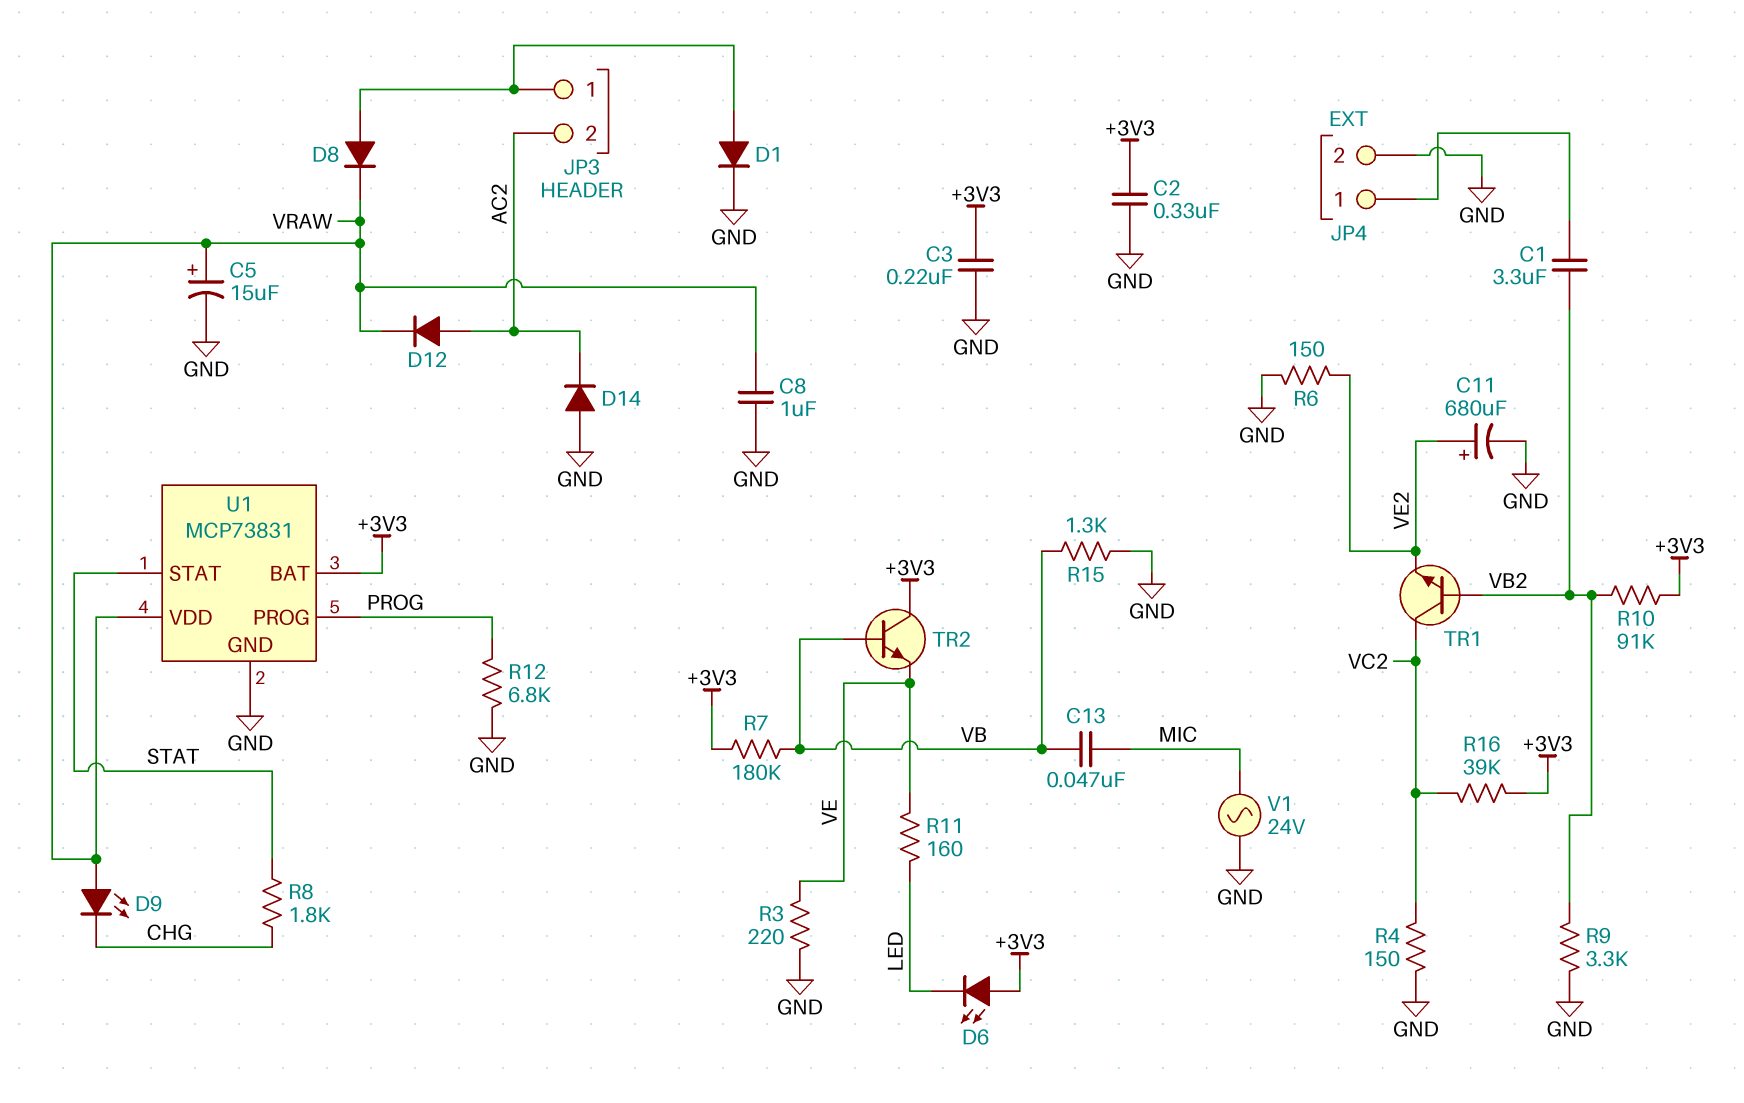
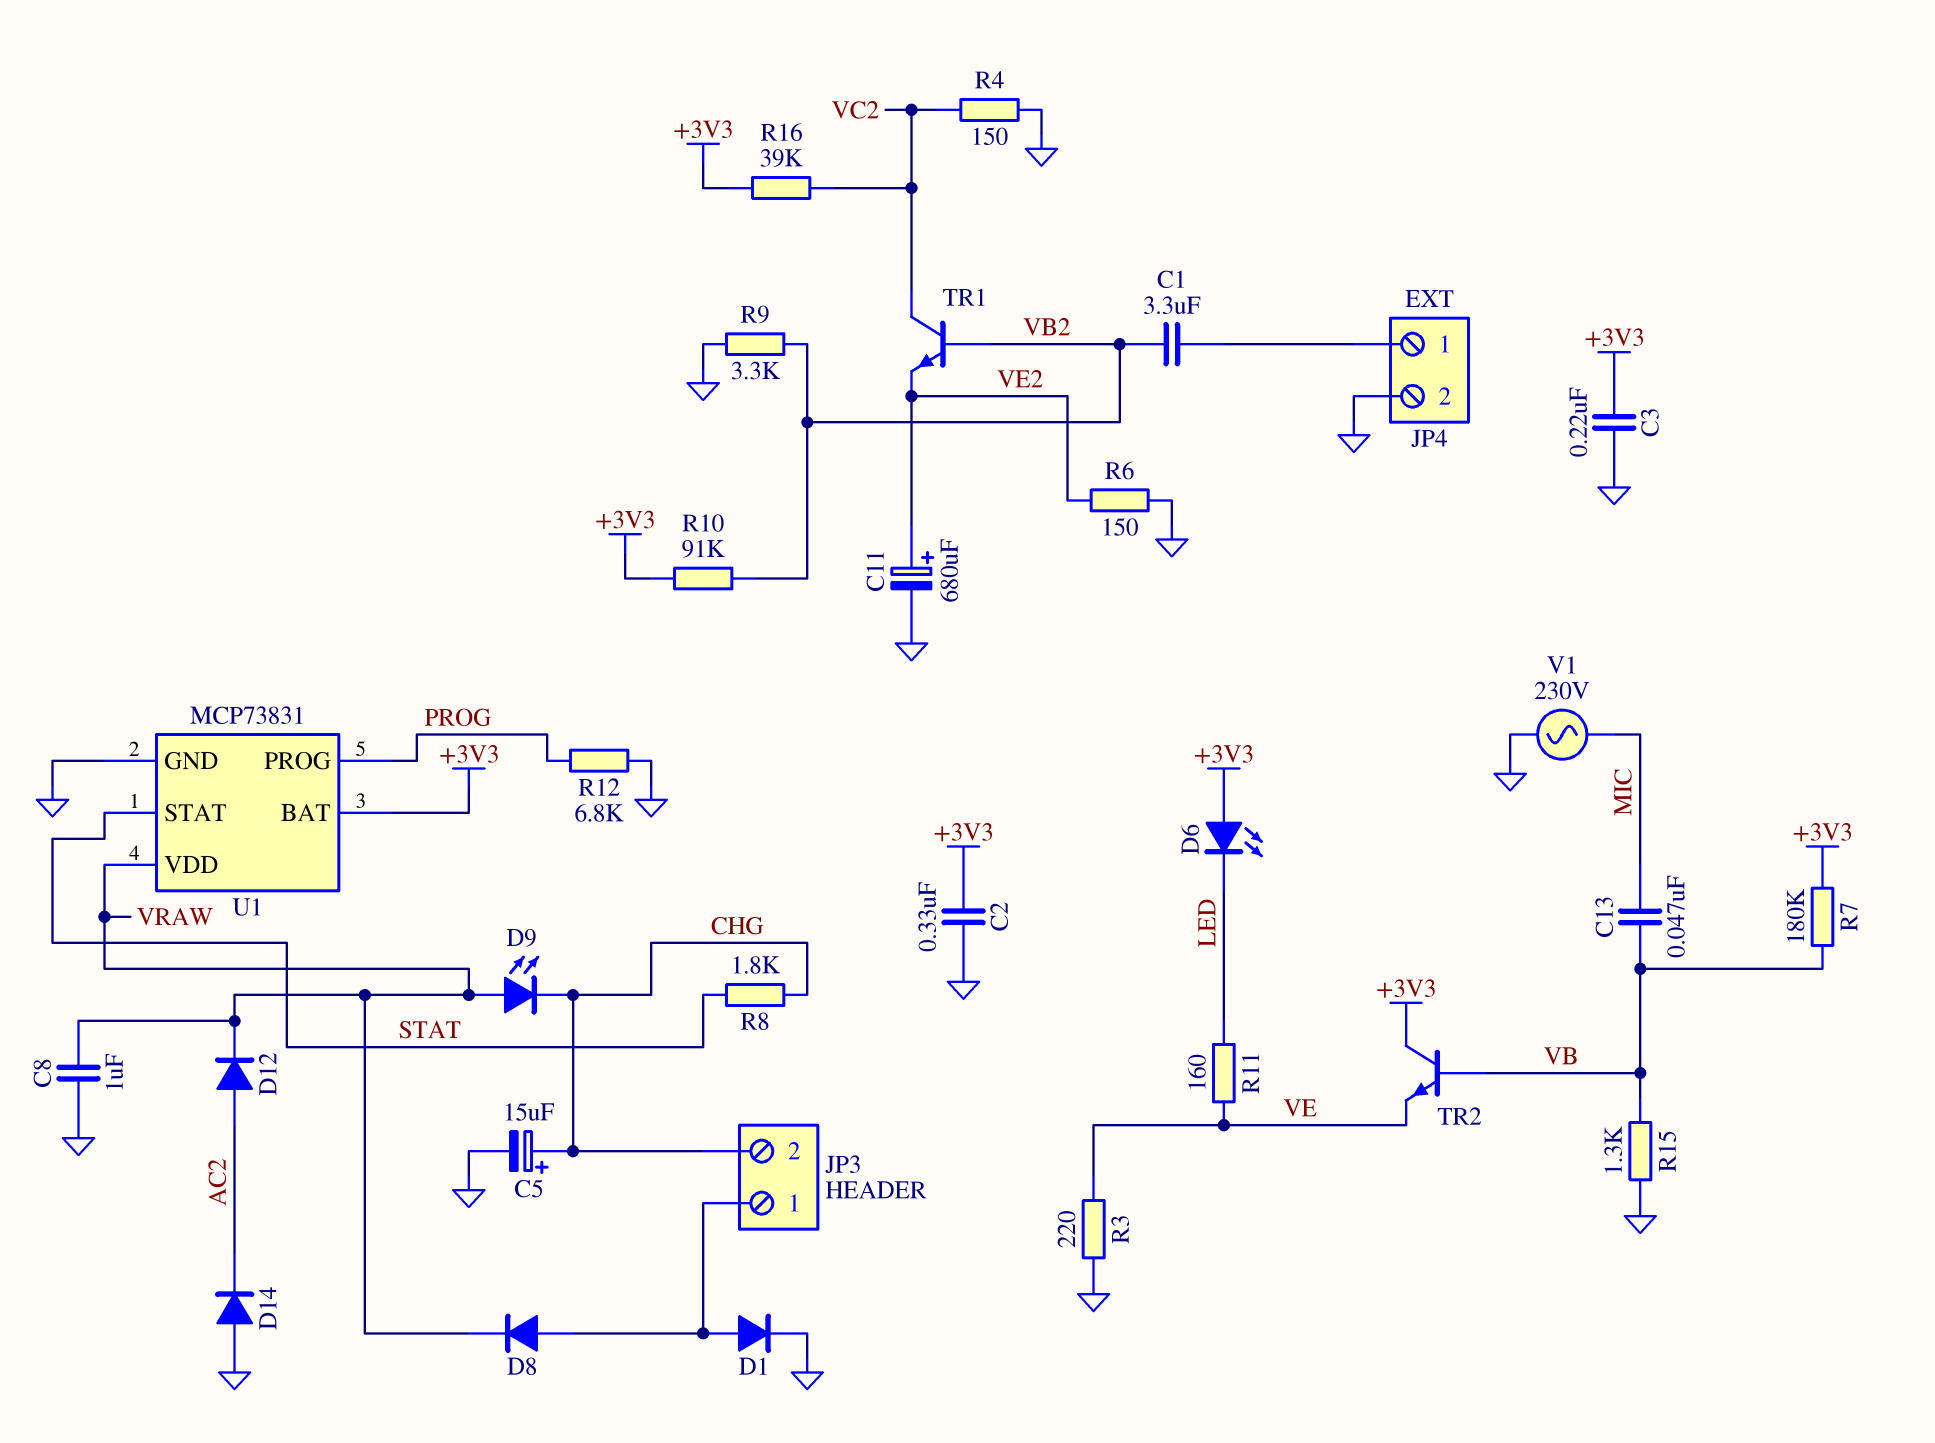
C5: 15uF (plus VRAW, minus GND) -> 15uF (plus CHG, minus GND)
JP3 pin 2: AC2 -> CHG
V1: AC 24V (GND, MIC) -> AC 230V (GND, MIC)

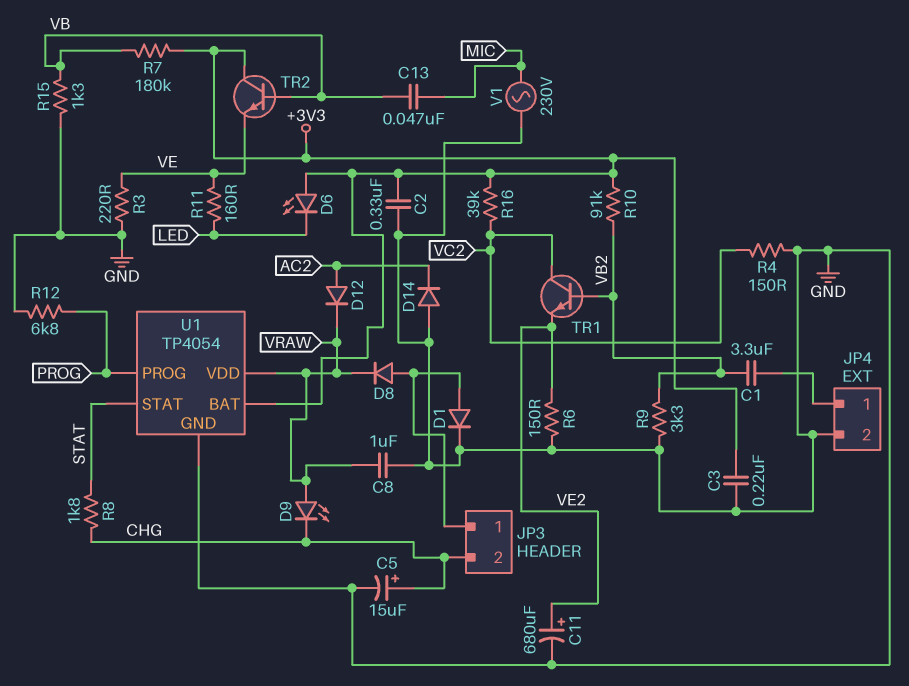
U1: MCP73831 -> TP4054

